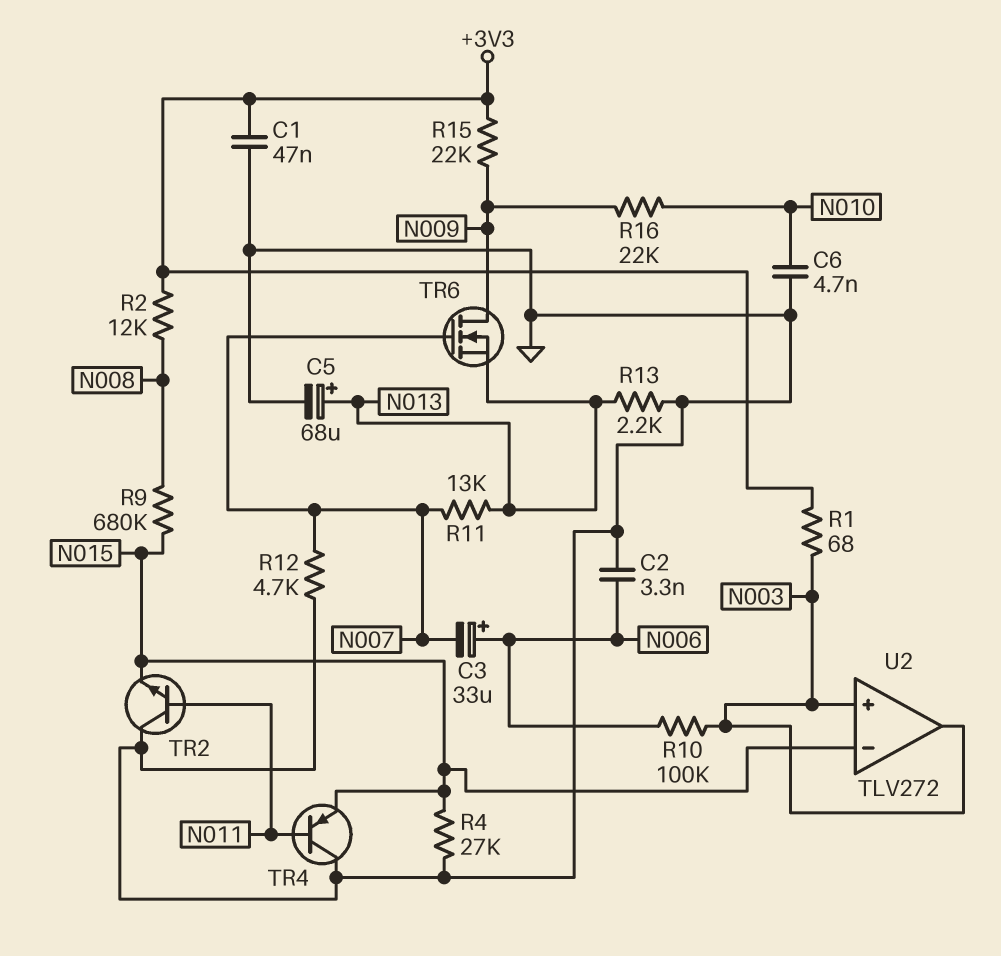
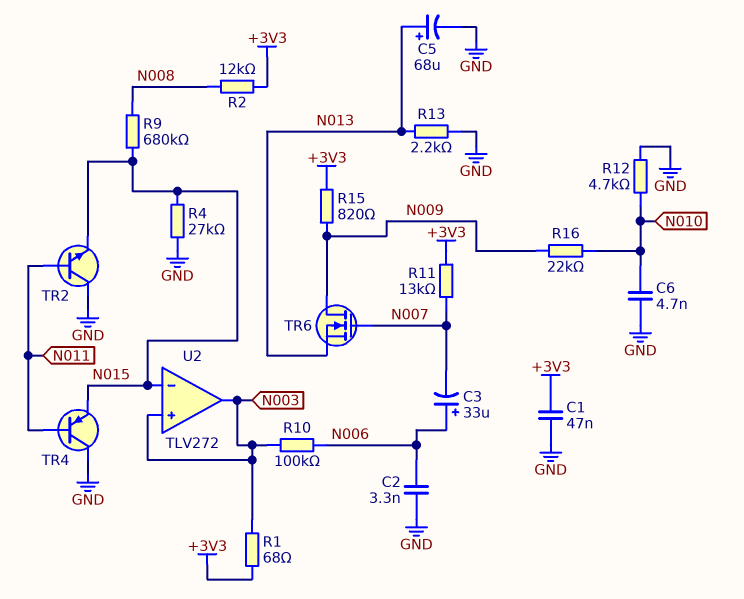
R11: 13k (N007, N013) -> 13k (+3V3, N007)
R12: 4.7k (GND, N007) -> 4.7k (GND, N010)
R15: 22k (+3V3, N009) -> 820 (+3V3, N009)

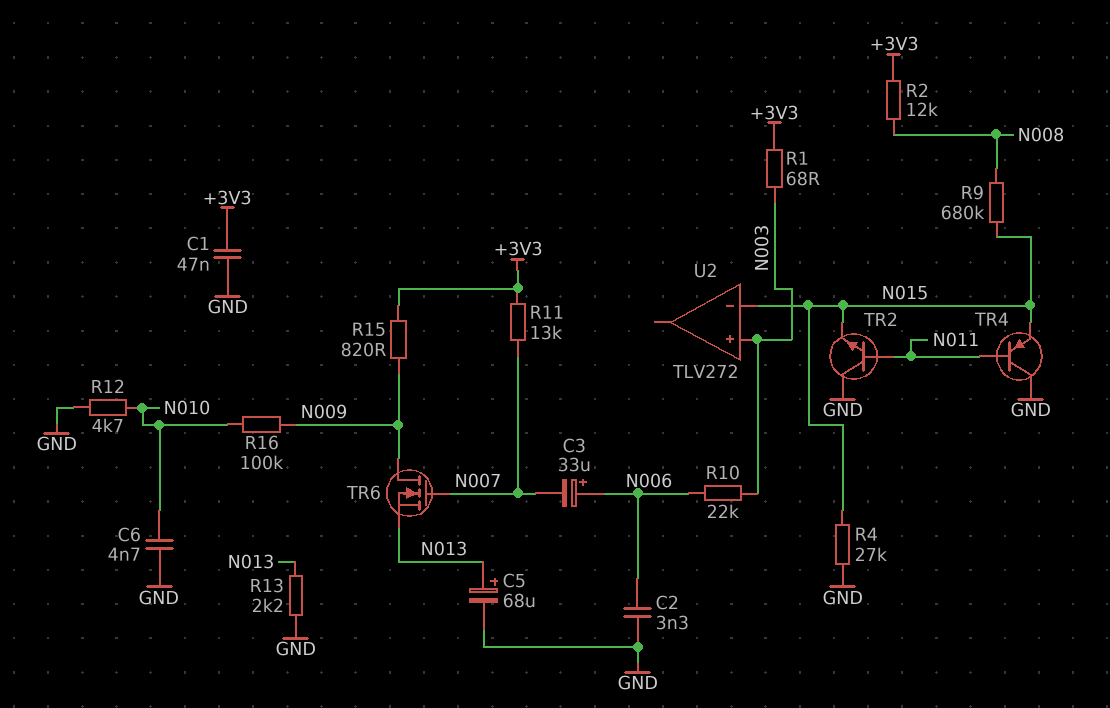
R10: 100k (N003, N006) -> 22k (N003, N006)
R16: 22k (N009, N010) -> 100k (N009, N010)
U2 pin out: N003 -> none

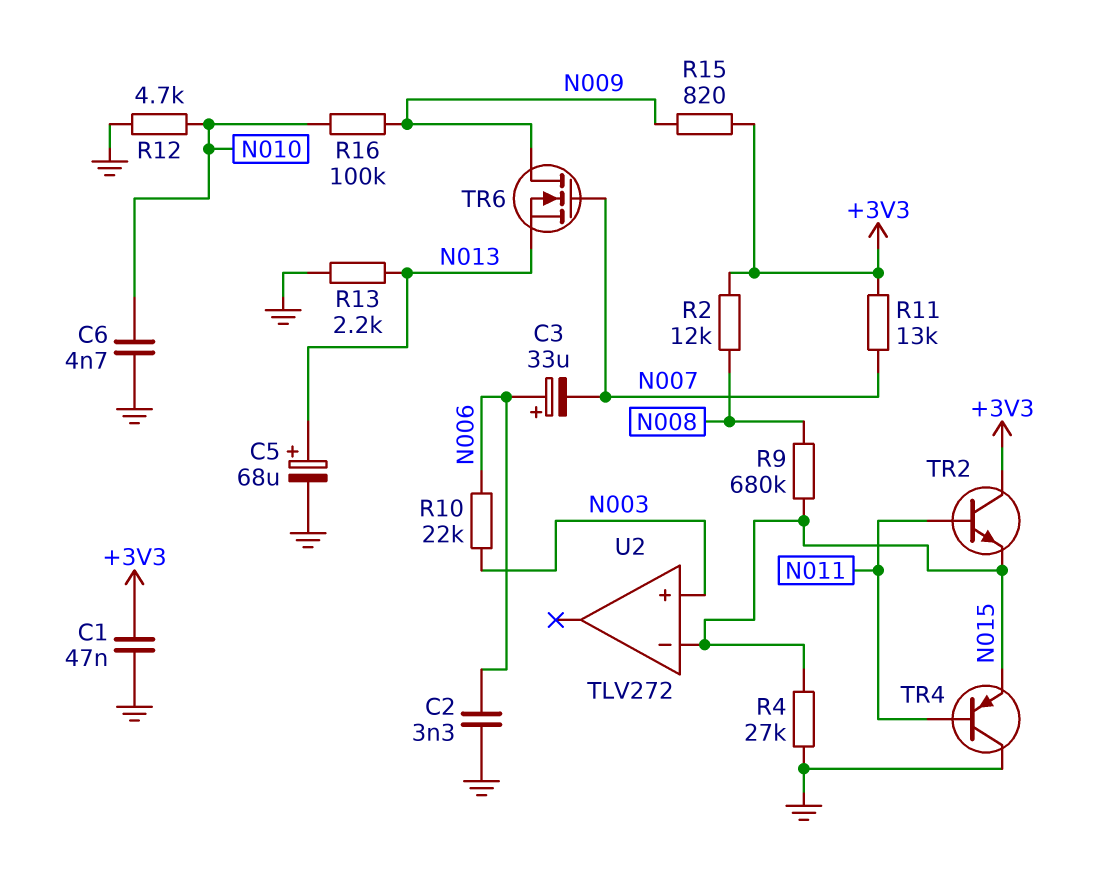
R1: 68 (+3V3, N003) -> none
TR2: NPN (B N011, C GND, E N015) -> NPN (B N011, C +3V3, E N015)

